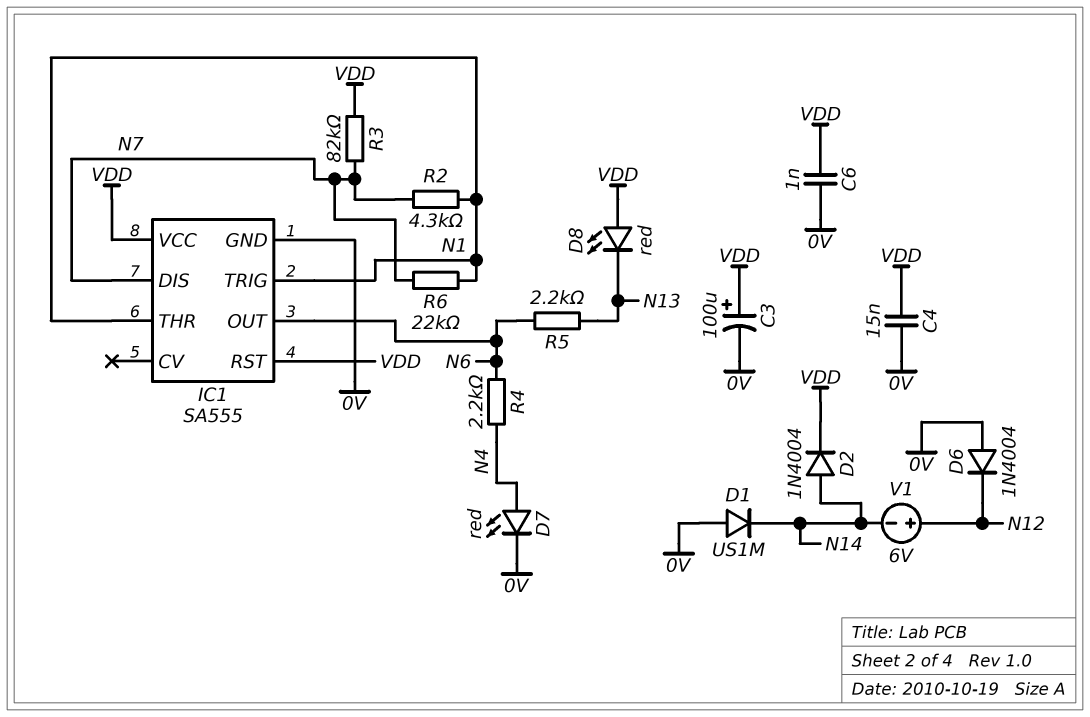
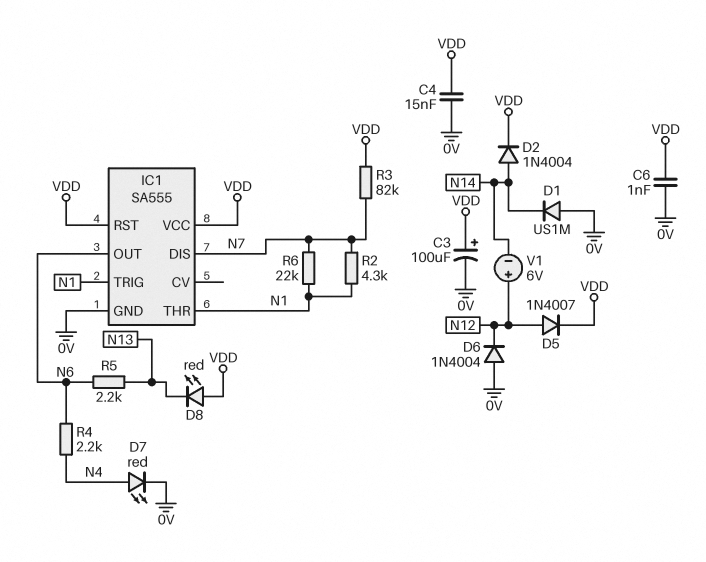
D5: none -> diode 1N4007 (A N12, K VDD)

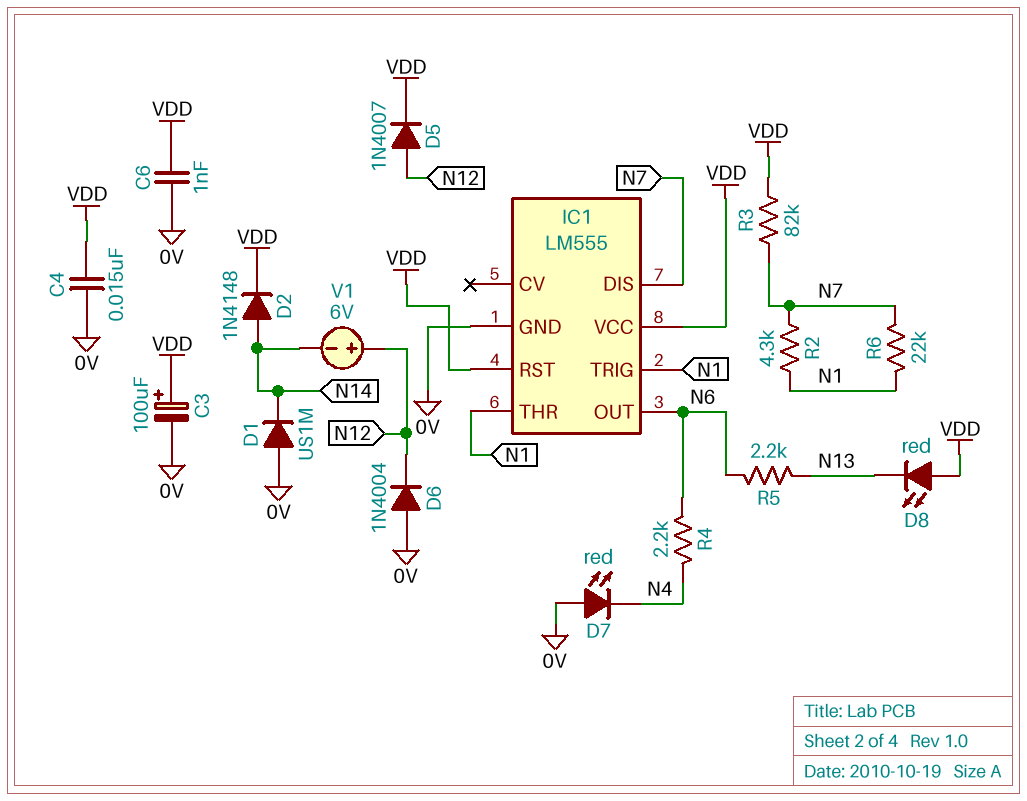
D2: diode 1N4004 (A N14, K VDD) -> diode 1N4148 (A N14, K VDD)
D7: LED red (A N4, K 0V) -> LED red (A 0V, K N4)
IC1: SA555 -> LM555

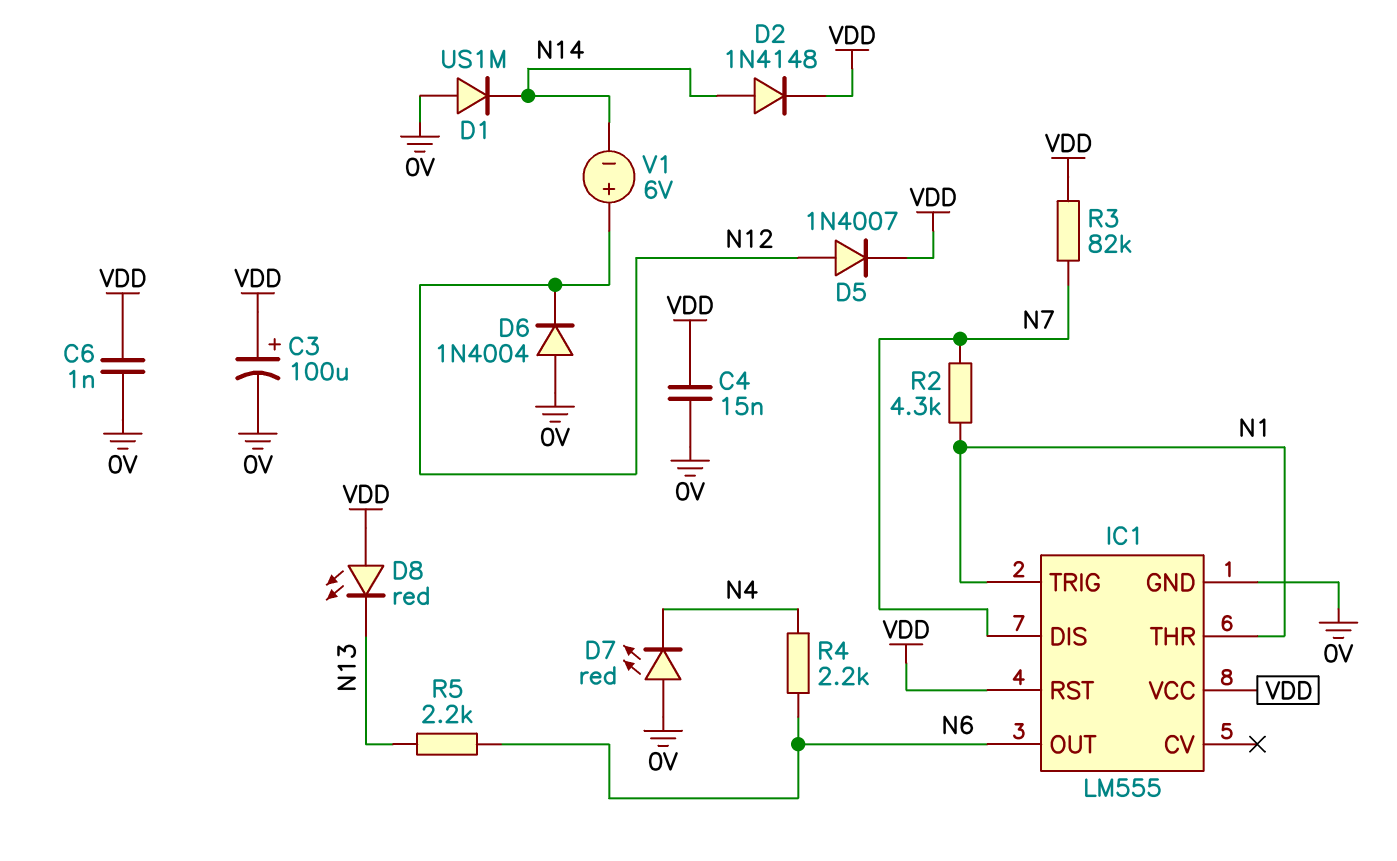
R6: 22k (N1, N7) -> none

